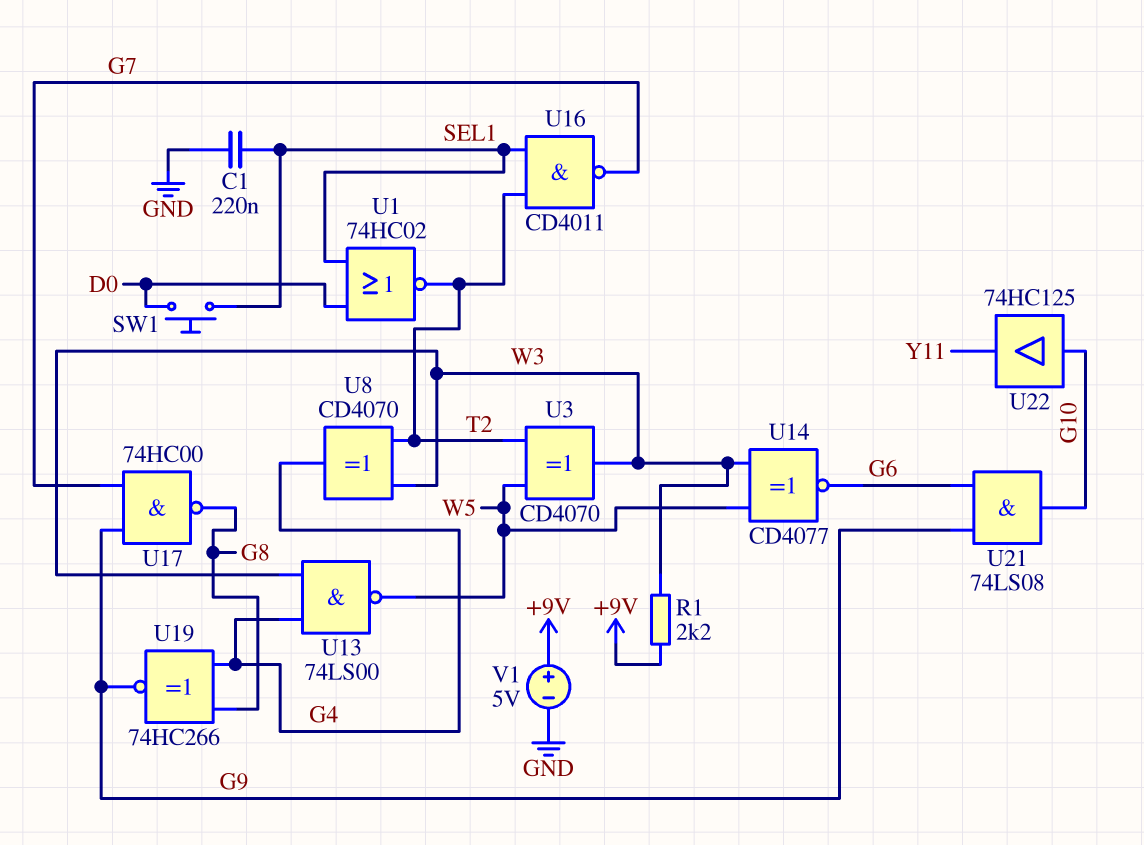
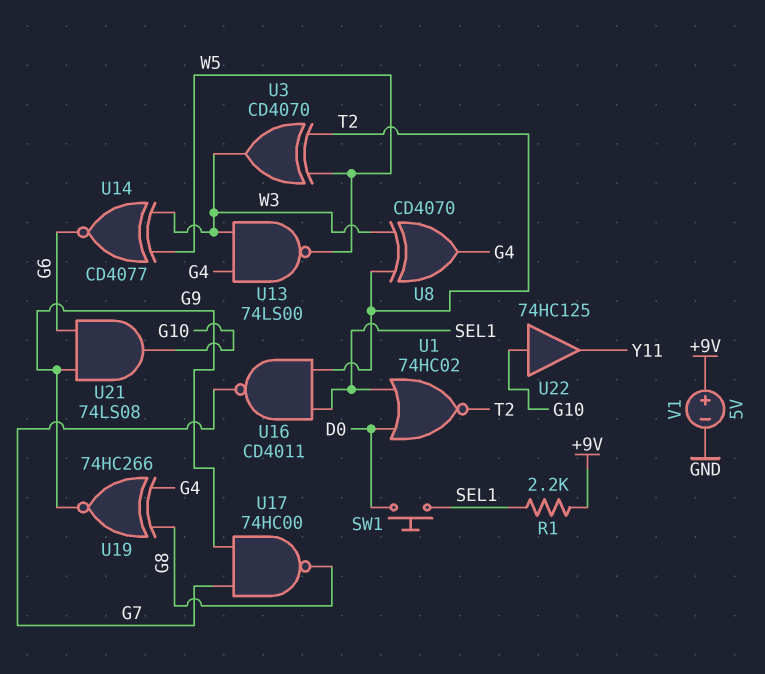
C1: 220nF (GND, SEL1) -> none
R1: 2.2k (+9V, W3) -> 2.2k (+9V, SEL1)

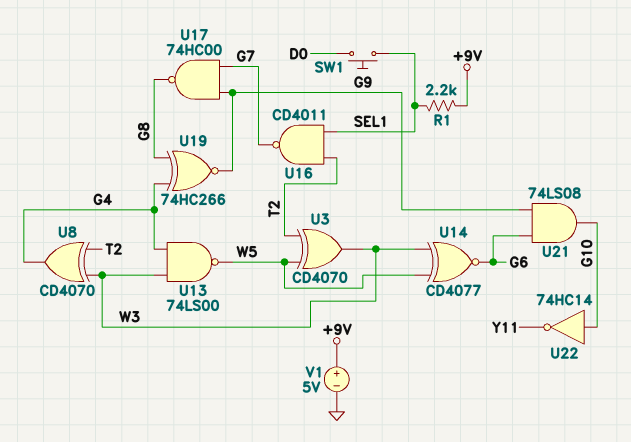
U1: NOR 74HC02 (in D0, in SEL1, out T2) -> none
U22: buffer 74HC125 (in G10, out Y11) -> NOT 74HC14 (in G10, out Y11)

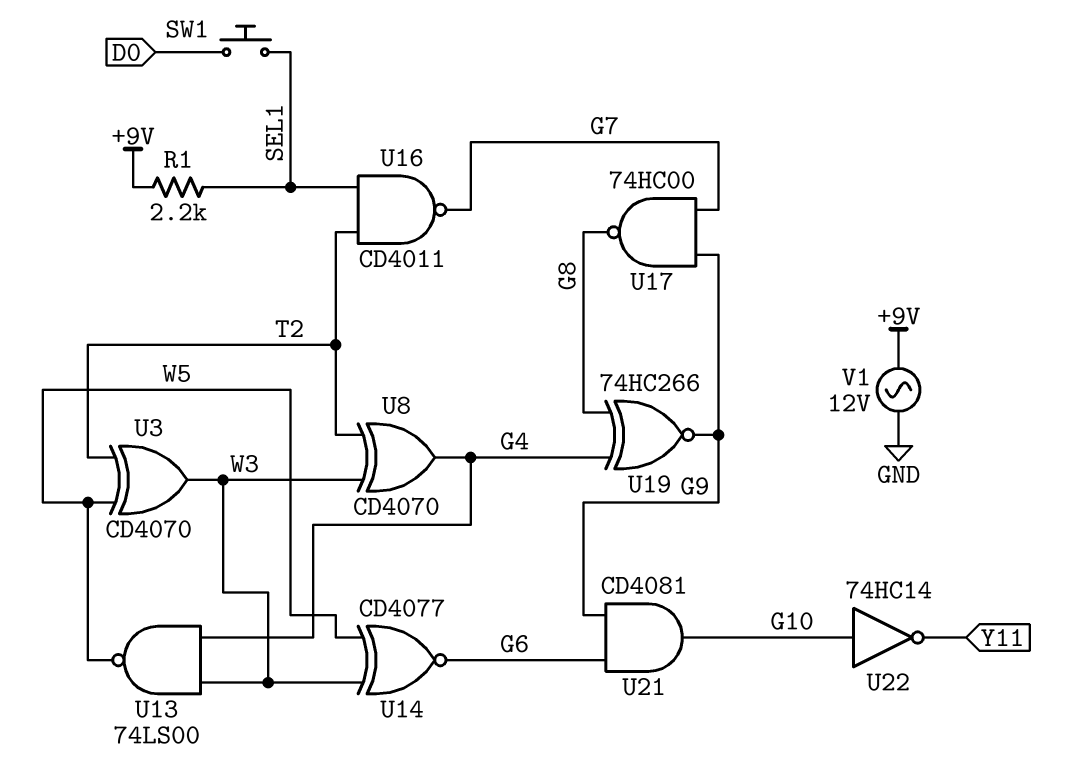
U21: AND 74LS08 (in G6, in G9, out G10) -> AND CD4081 (in G6, in G9, out G10)
V1: 5V (plus +9V, minus GND) -> AC 12V (+9V, GND)

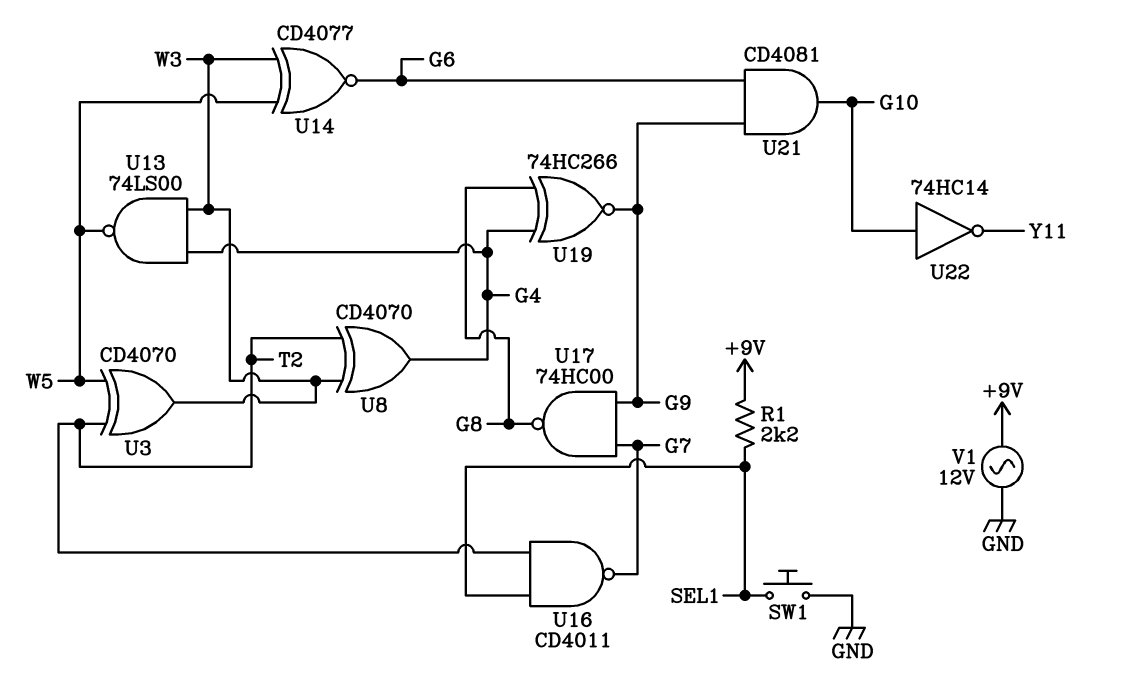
SW1: button (D0, SEL1) -> button (GND, SEL1)

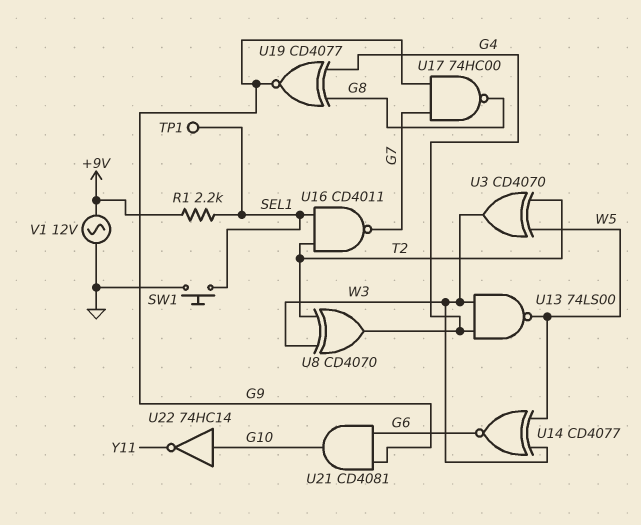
TP1: none -> test point (SEL1)
U19: XNOR 74HC266 (in G4, in G8, out G9) -> XNOR CD4077 (in G4, in G8, out G9)

